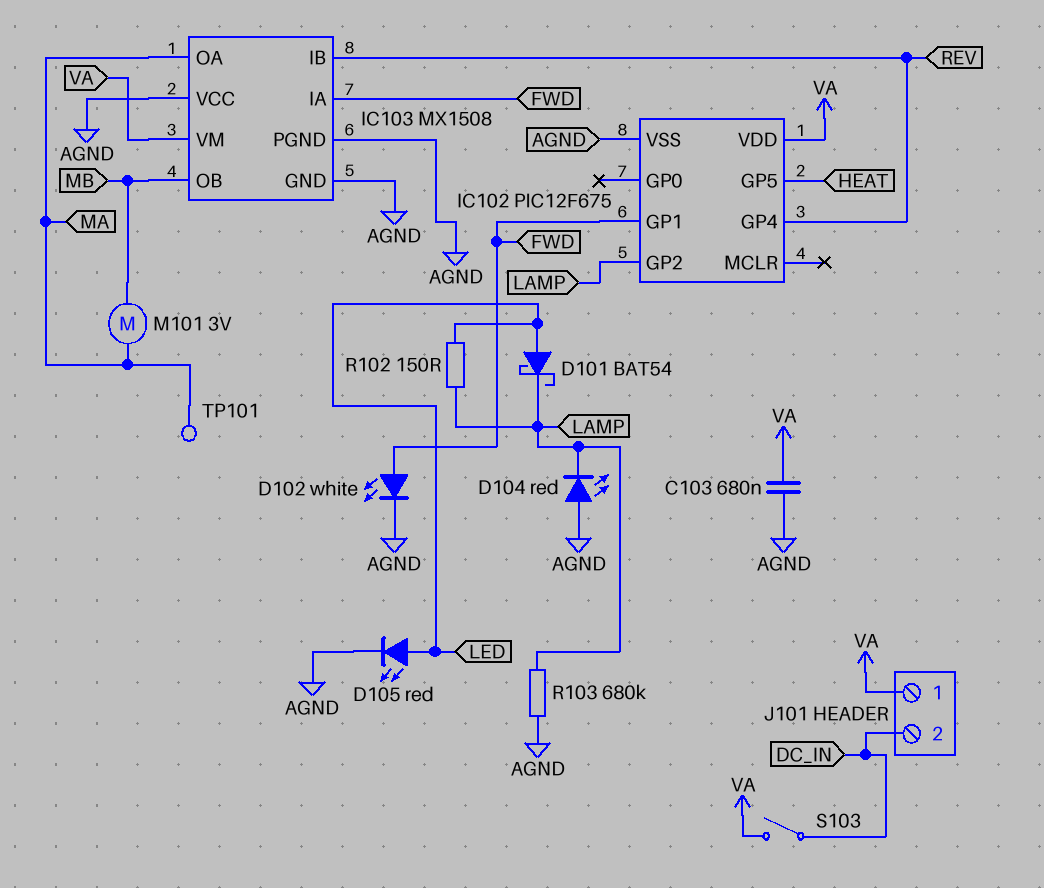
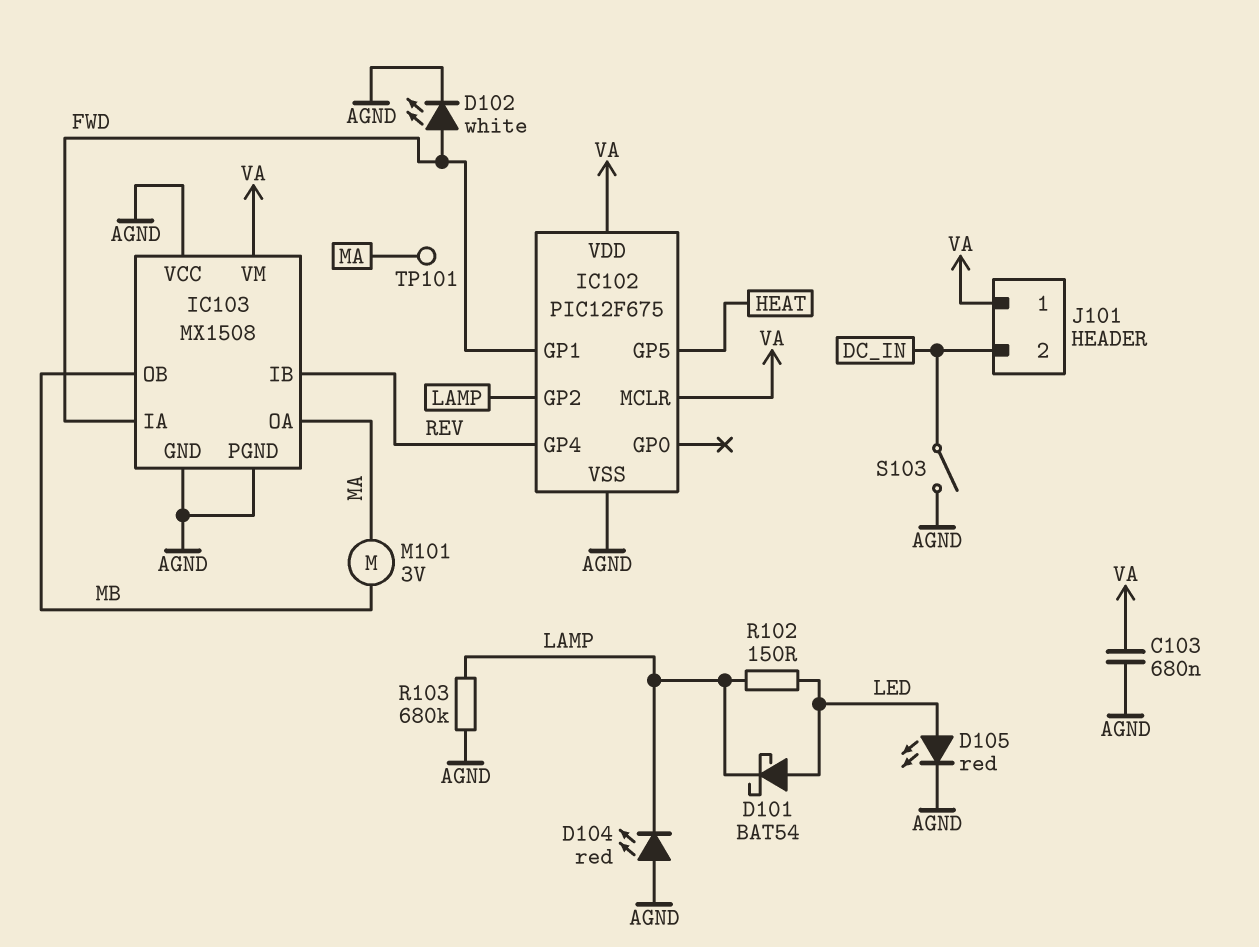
IC102 pin MCLR: none -> VA
S103: switch (DC_IN, VA) -> switch (AGND, DC_IN)

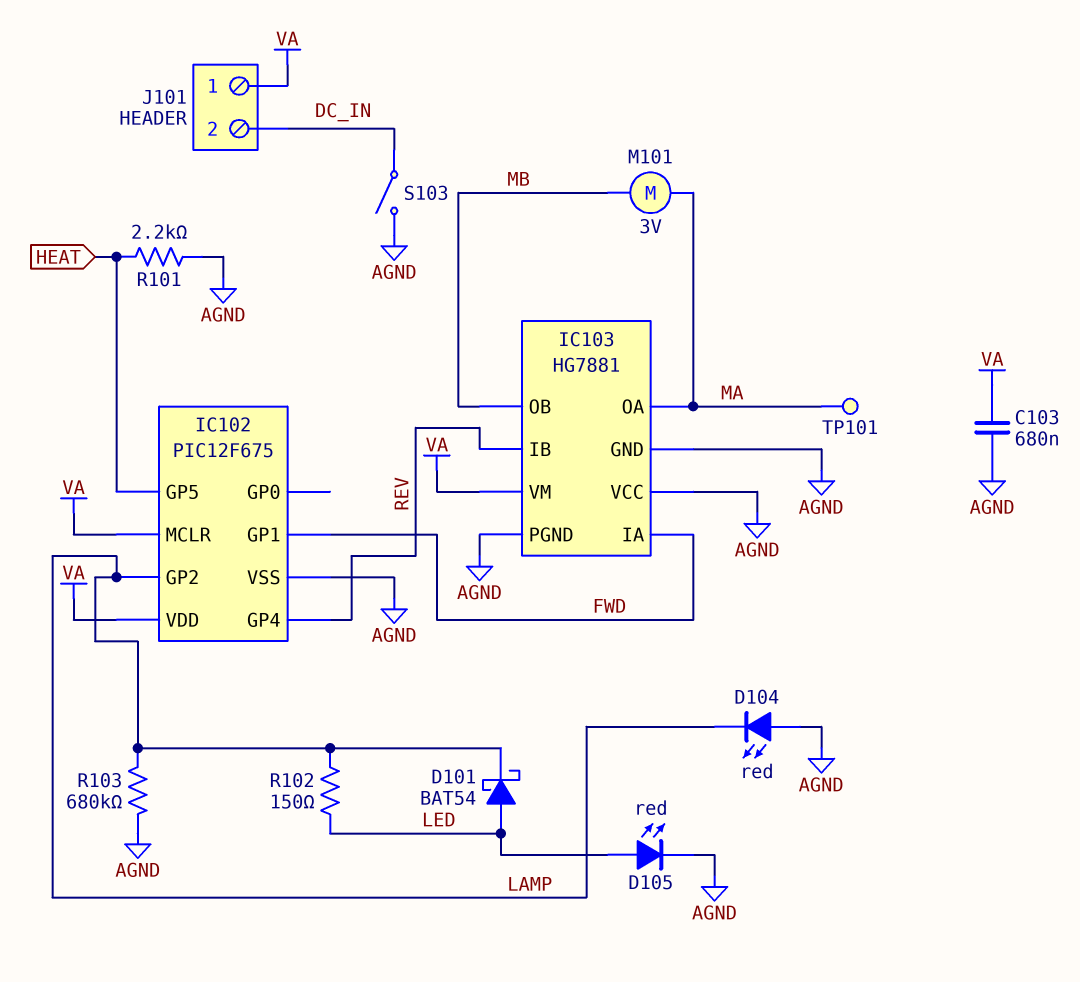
D102: LED white (A FWD, K AGND) -> none
IC103: MX1508 -> HG7881
R101: none -> 2.2k (AGND, HEAT)

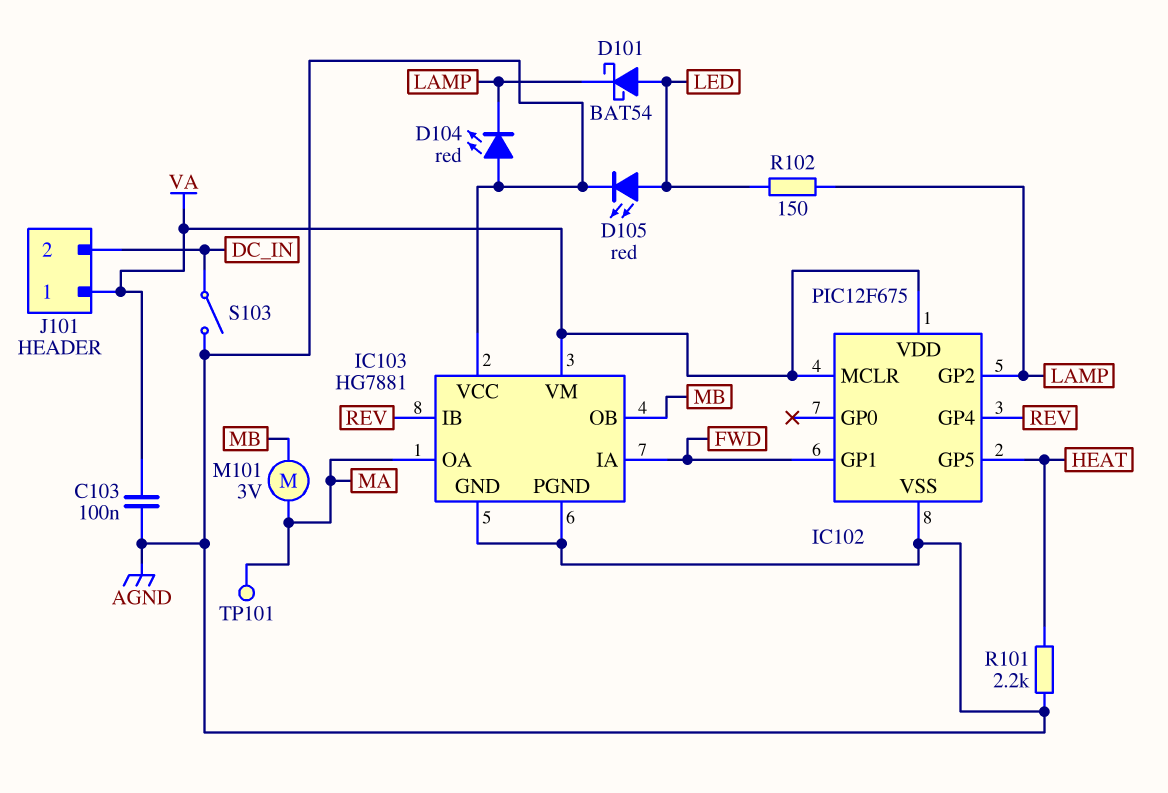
C103: 680nF (AGND, VA) -> 100nF (AGND, VA)
R103: 680k (AGND, LAMP) -> none

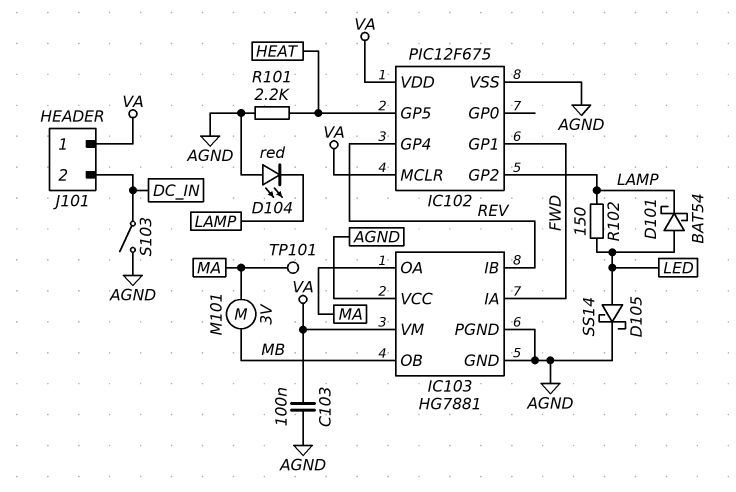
D105: LED red (A LED, K AGND) -> schottky SS14 (A LED, K AGND)

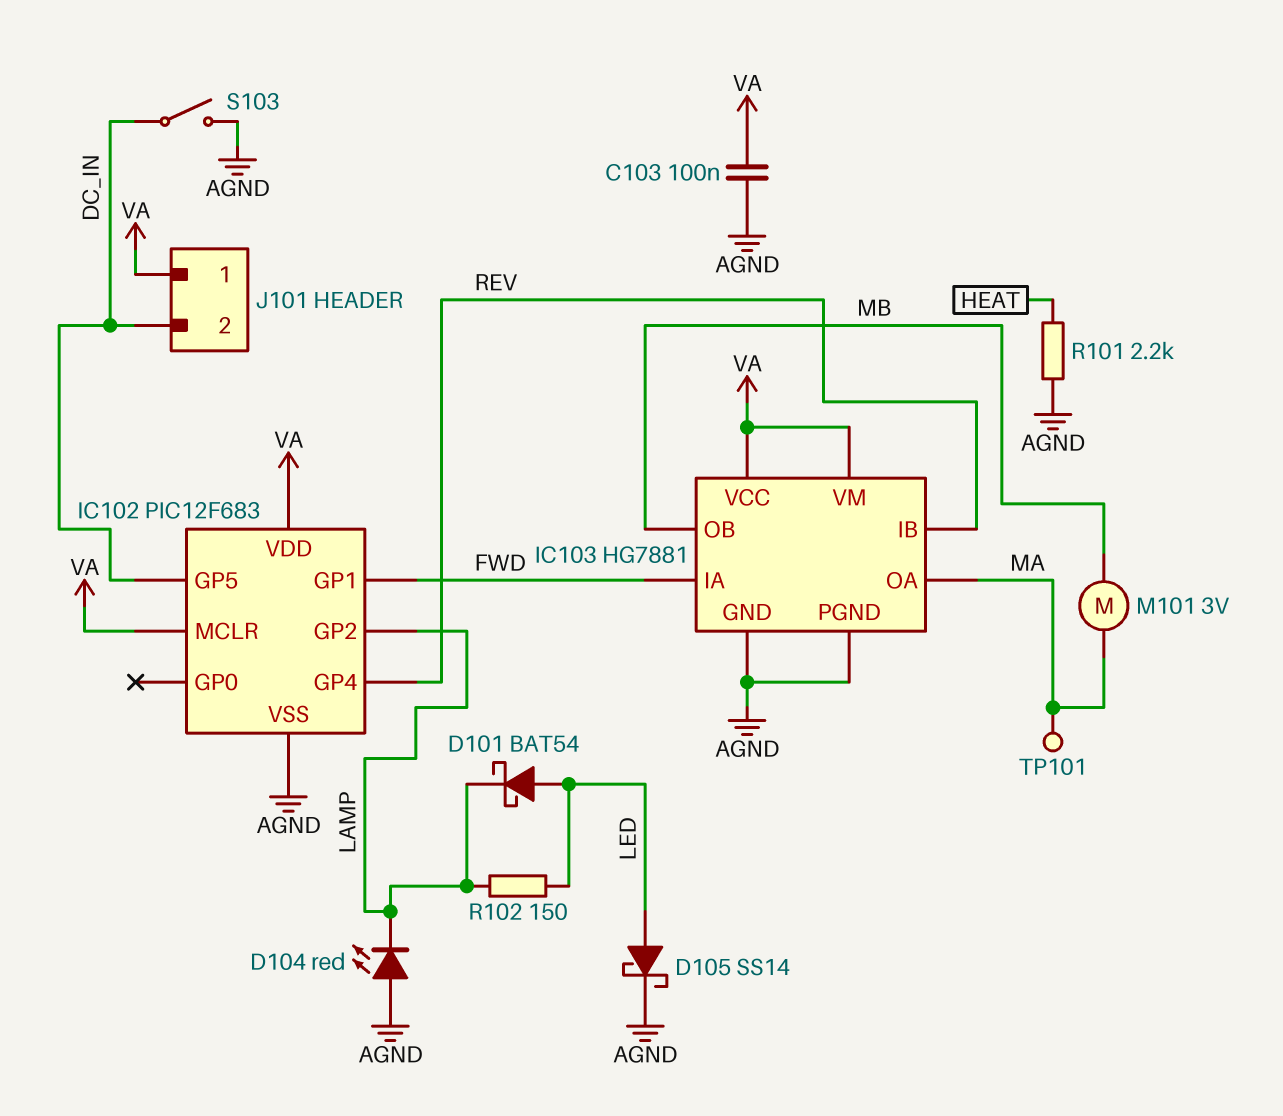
IC102: PIC12F675 -> PIC12F683
IC102 pin GP5: HEAT -> DC_IN
IC103 pin VCC: AGND -> VA

